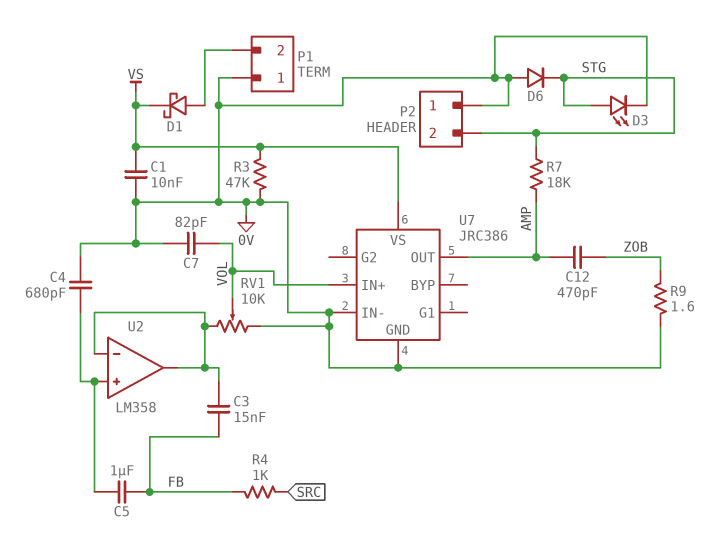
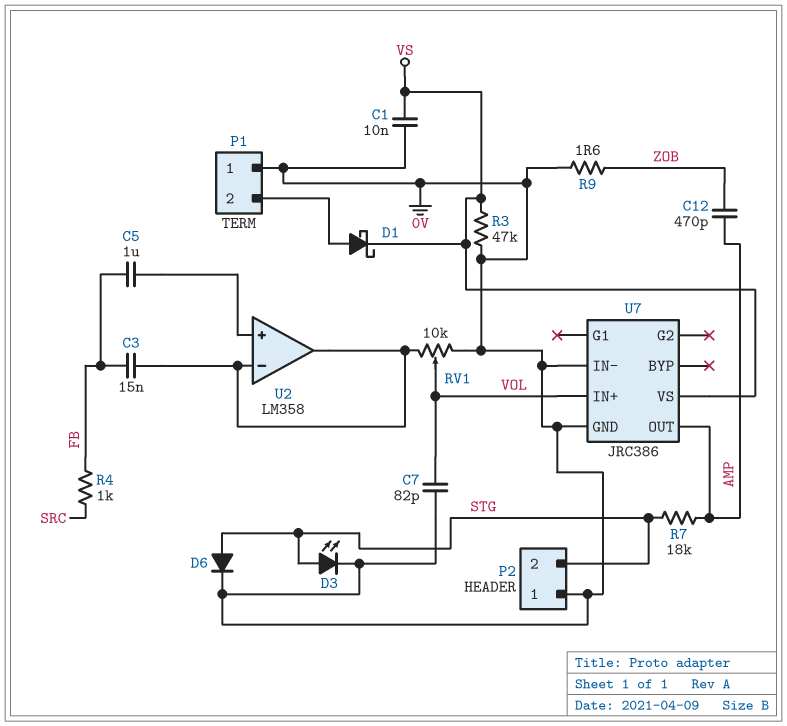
C4: 680pF (0V, U2/in+) -> none
D6: diode (A 0V, K STG) -> diode (A STG, K 0V)

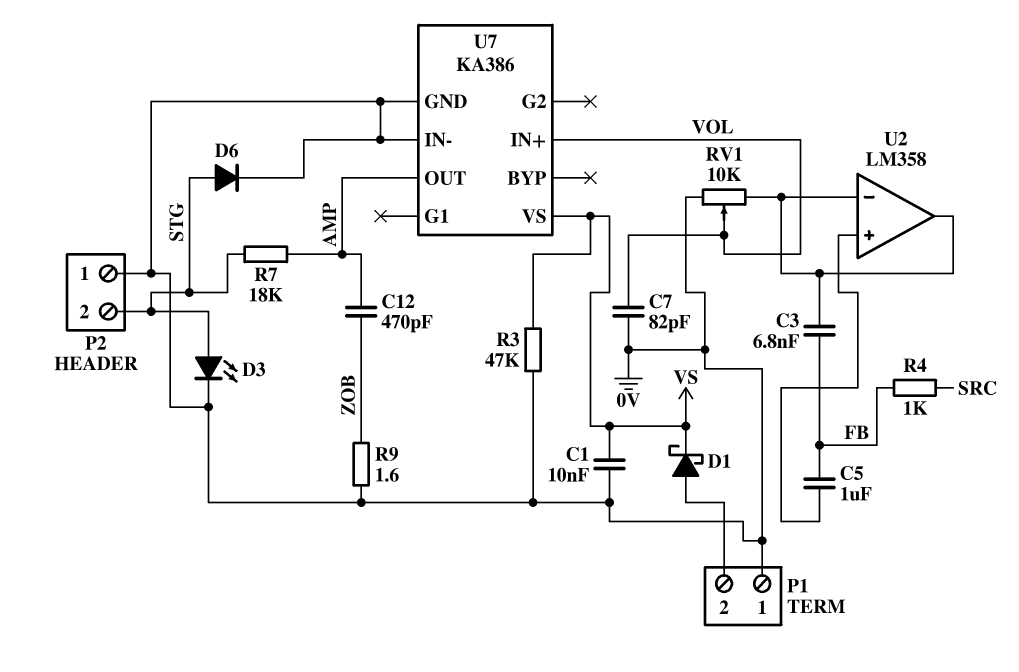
C3: 15nF (FB, U2/in-) -> 6.8nF (FB, U2/in-)
U7: JRC386 -> KA386

